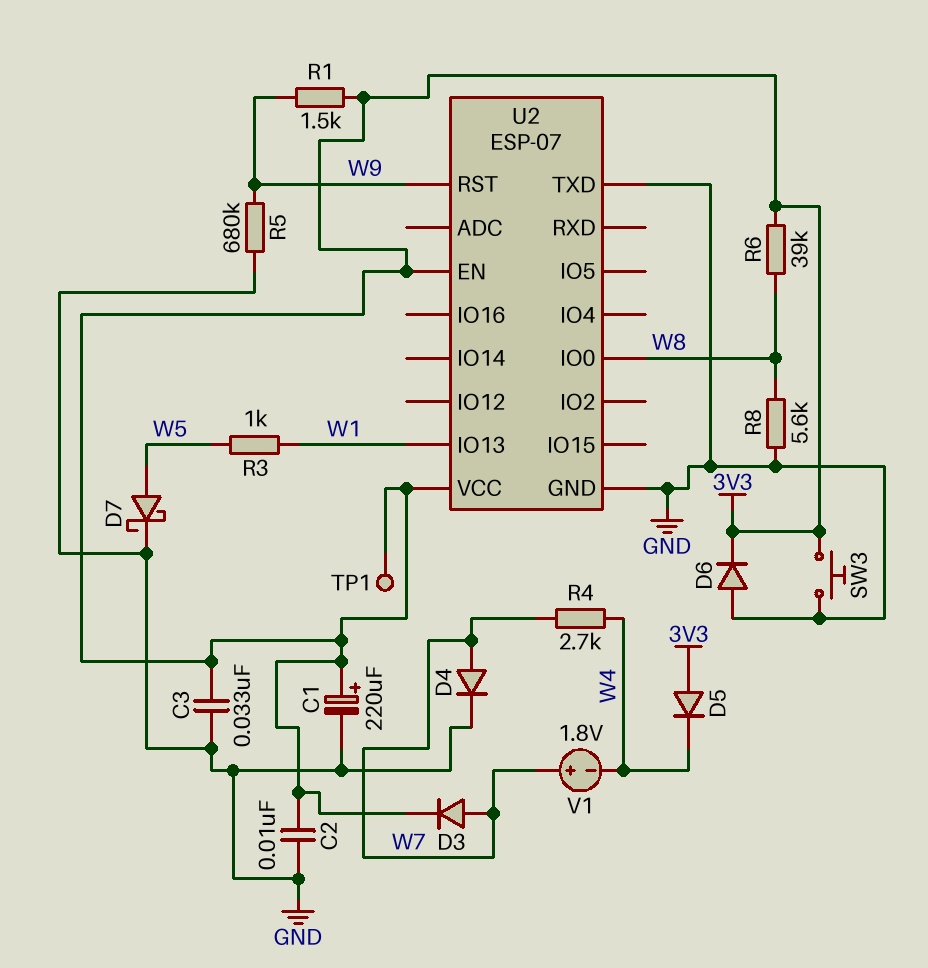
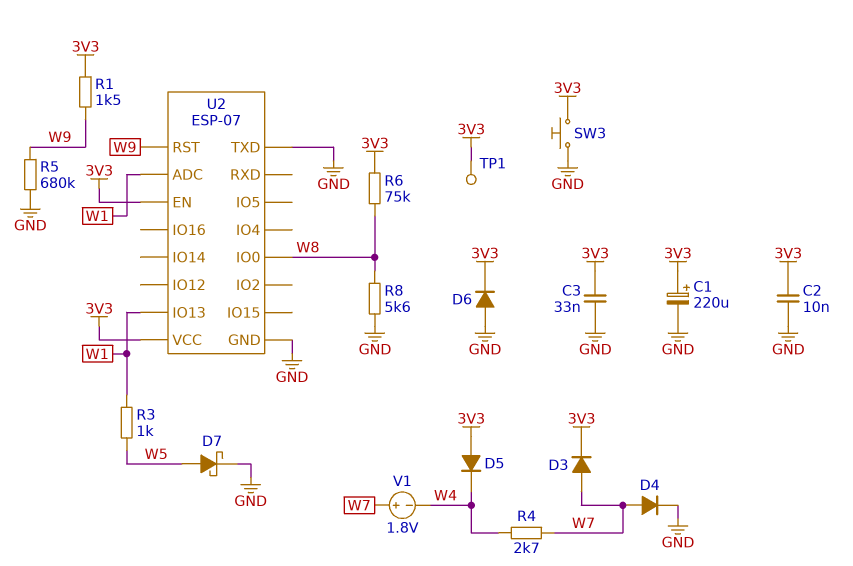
R6: 39k (3V3, W8) -> 75k (3V3, W8)
U2 pin ADC: none -> W1

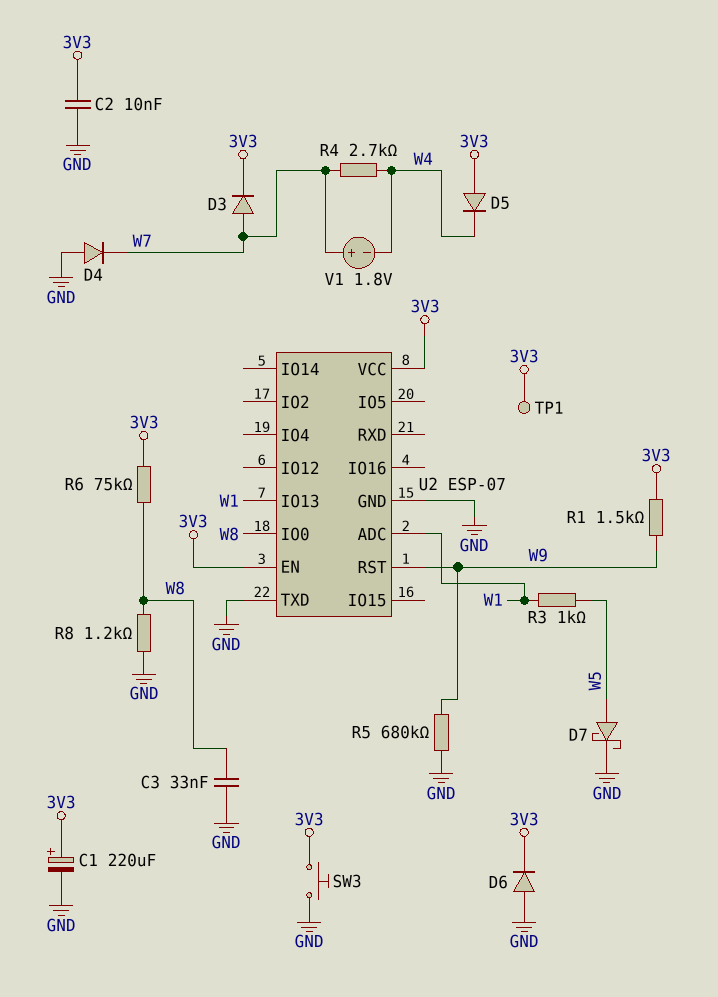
C3: 33nF (3V3, GND) -> 33nF (GND, W8)
D4: diode (A W7, K GND) -> diode (A GND, K W7)
R8: 5.6k (GND, W8) -> 1.2k (GND, W8)

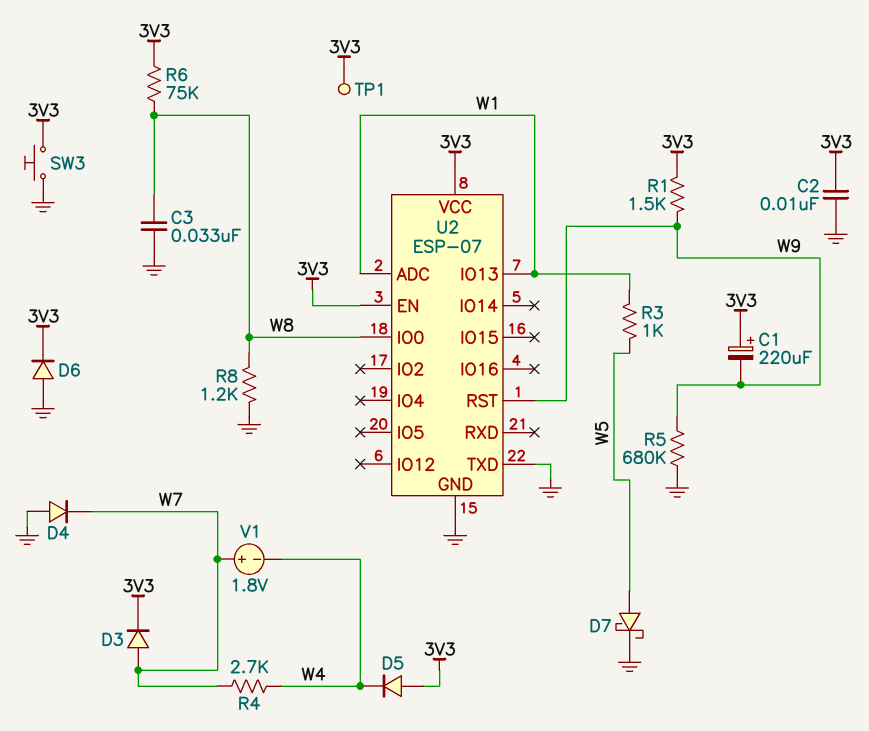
C1: 220uF (plus 3V3, minus GND) -> 220uF (plus 3V3, minus W9)

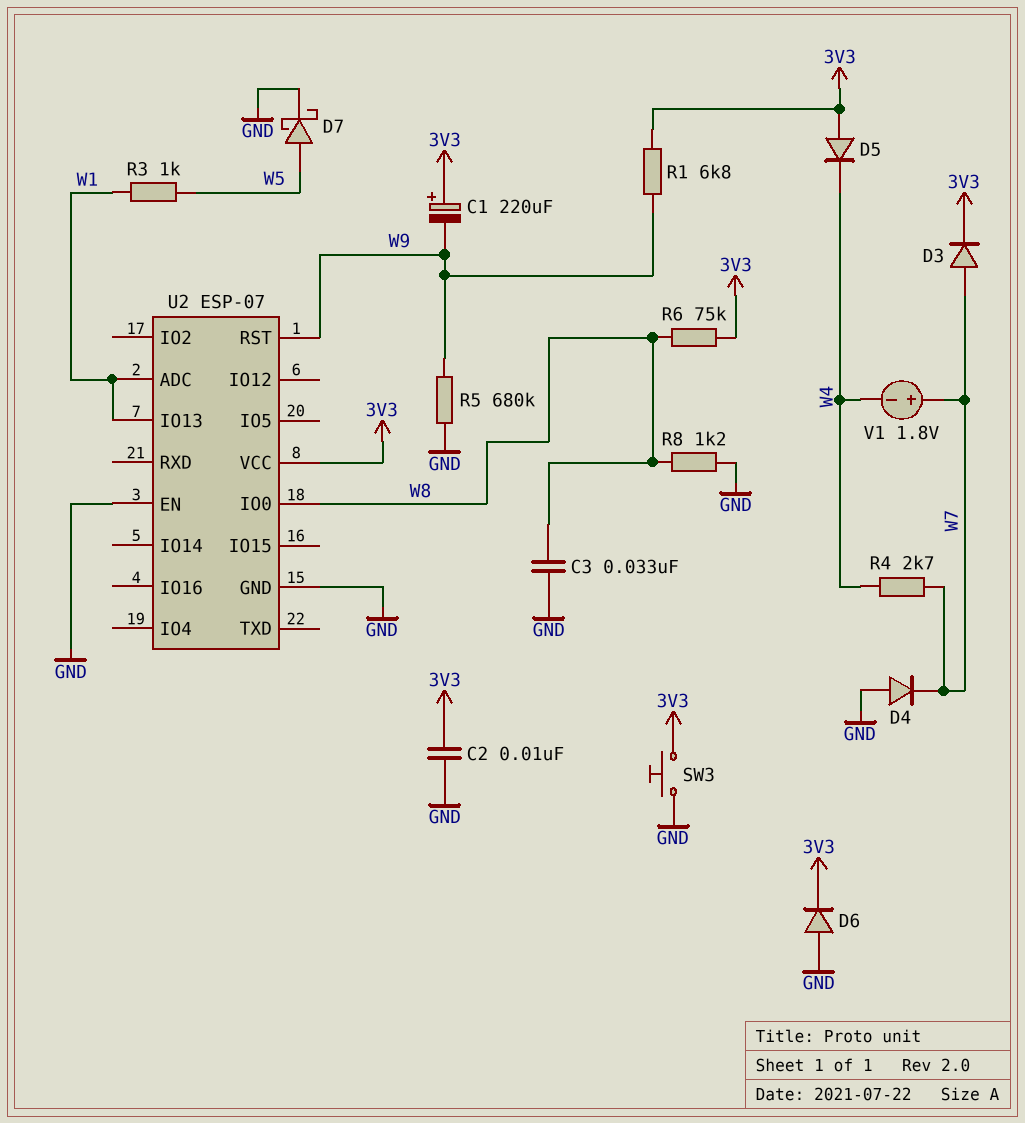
R1: 1.5k (3V3, W9) -> 6.8k (3V3, W9)
TP1: test point (3V3) -> none
U2 pin EN: 3V3 -> GND
U2 pin TXD: GND -> none

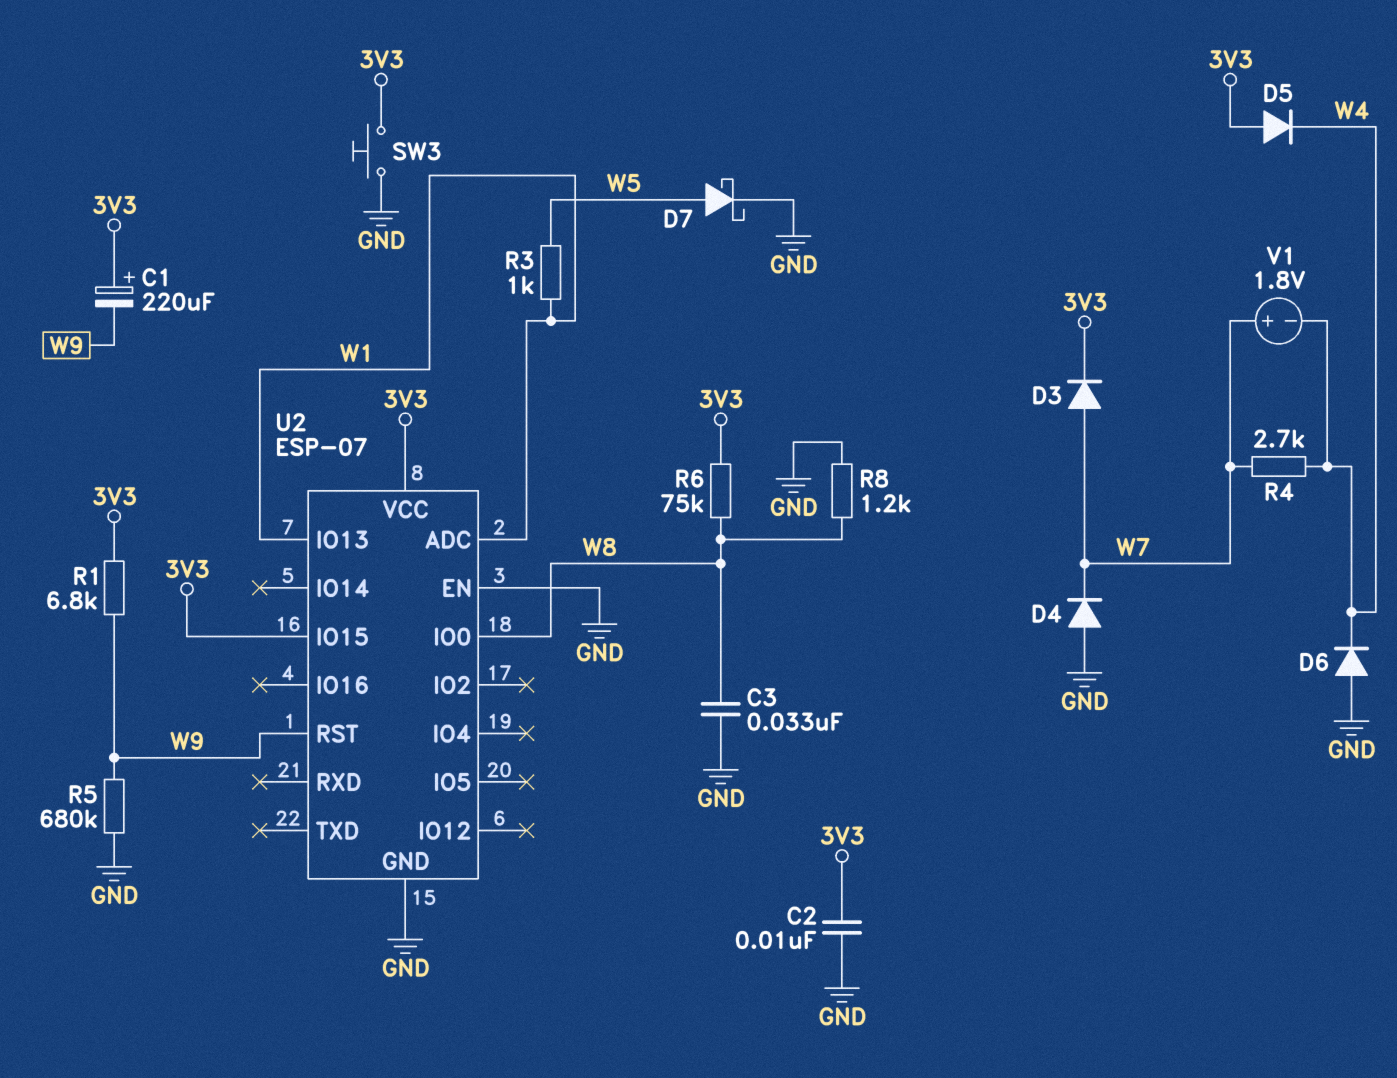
D6: diode (A GND, K 3V3) -> diode (A GND, K W4)
U2 pin IO15: none -> 3V3

